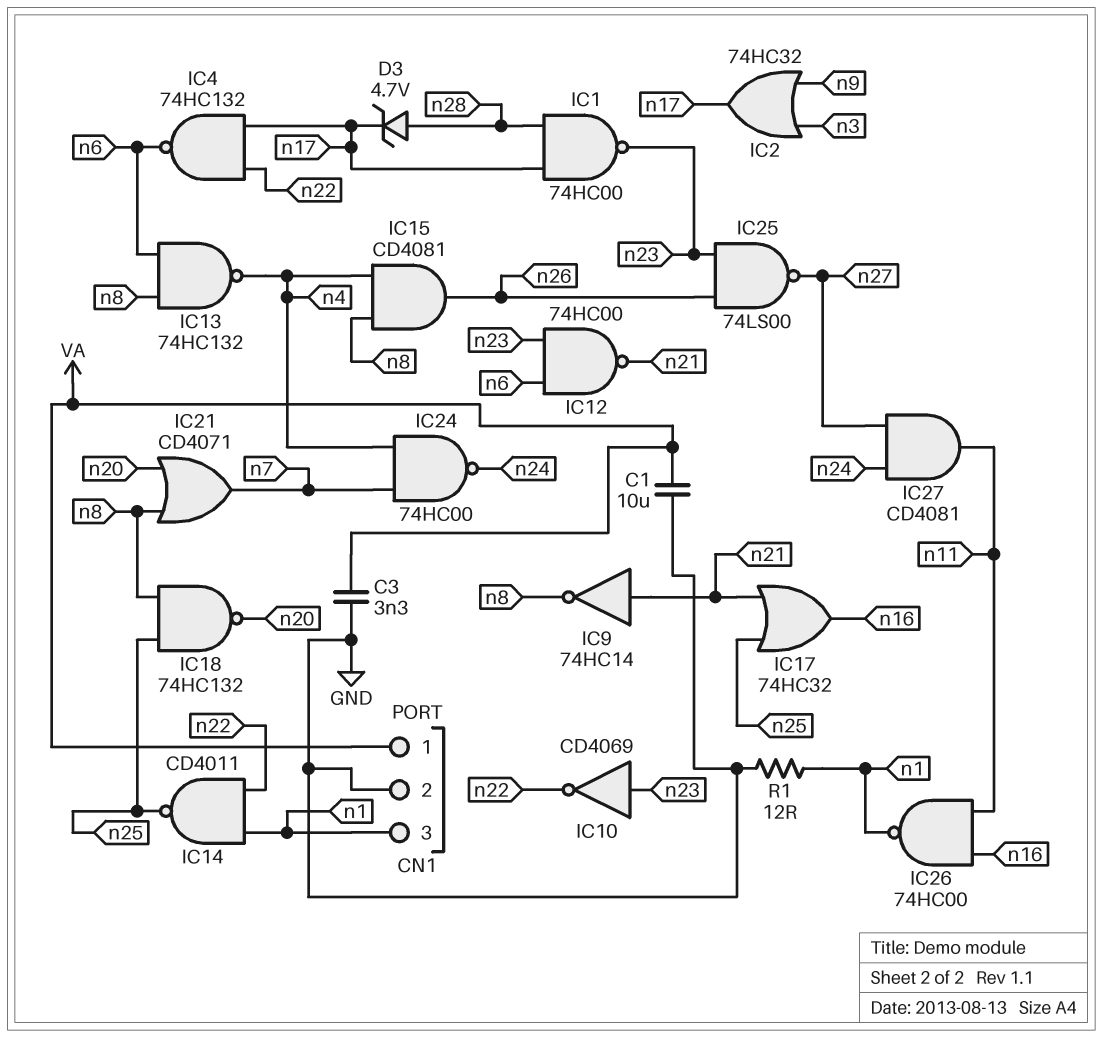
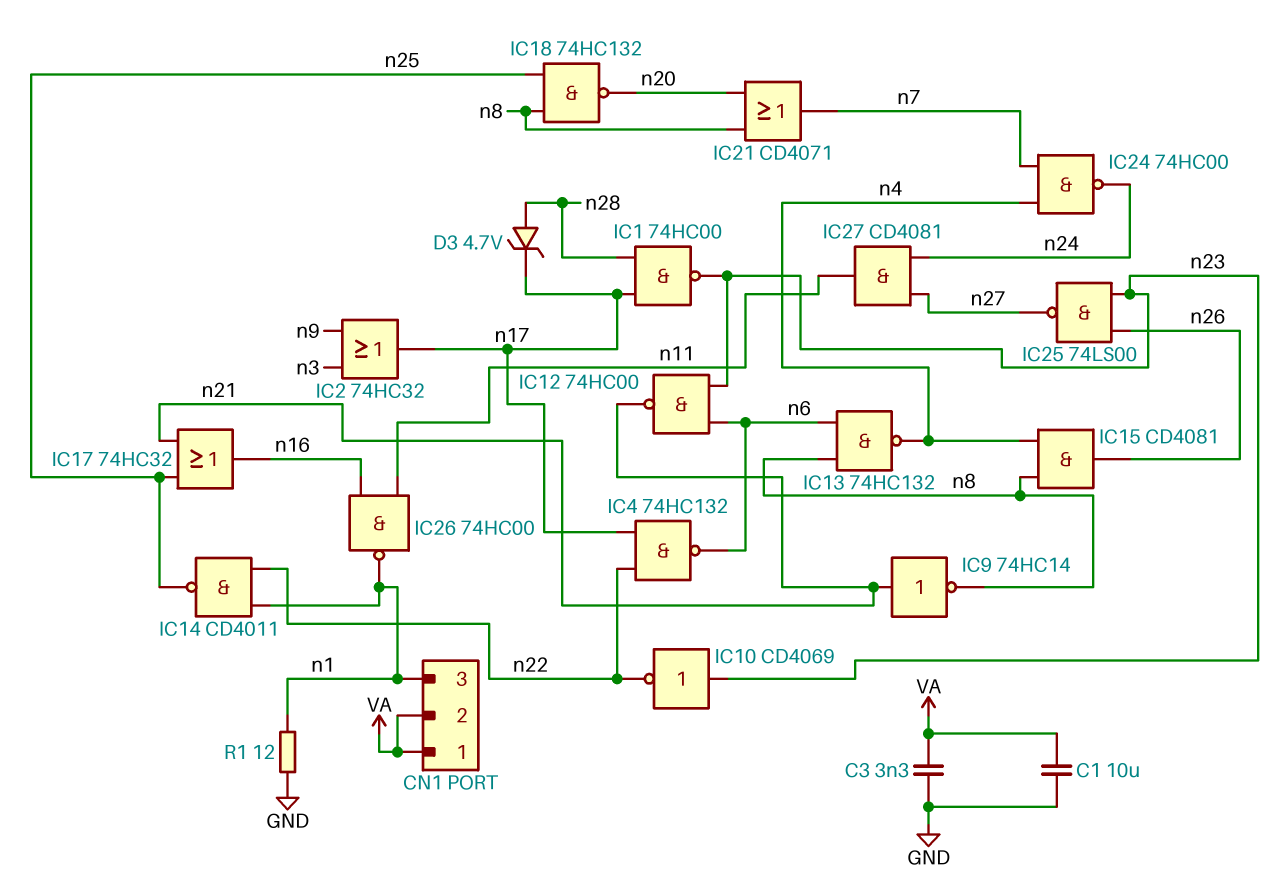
CN1 pin 2: GND -> VA

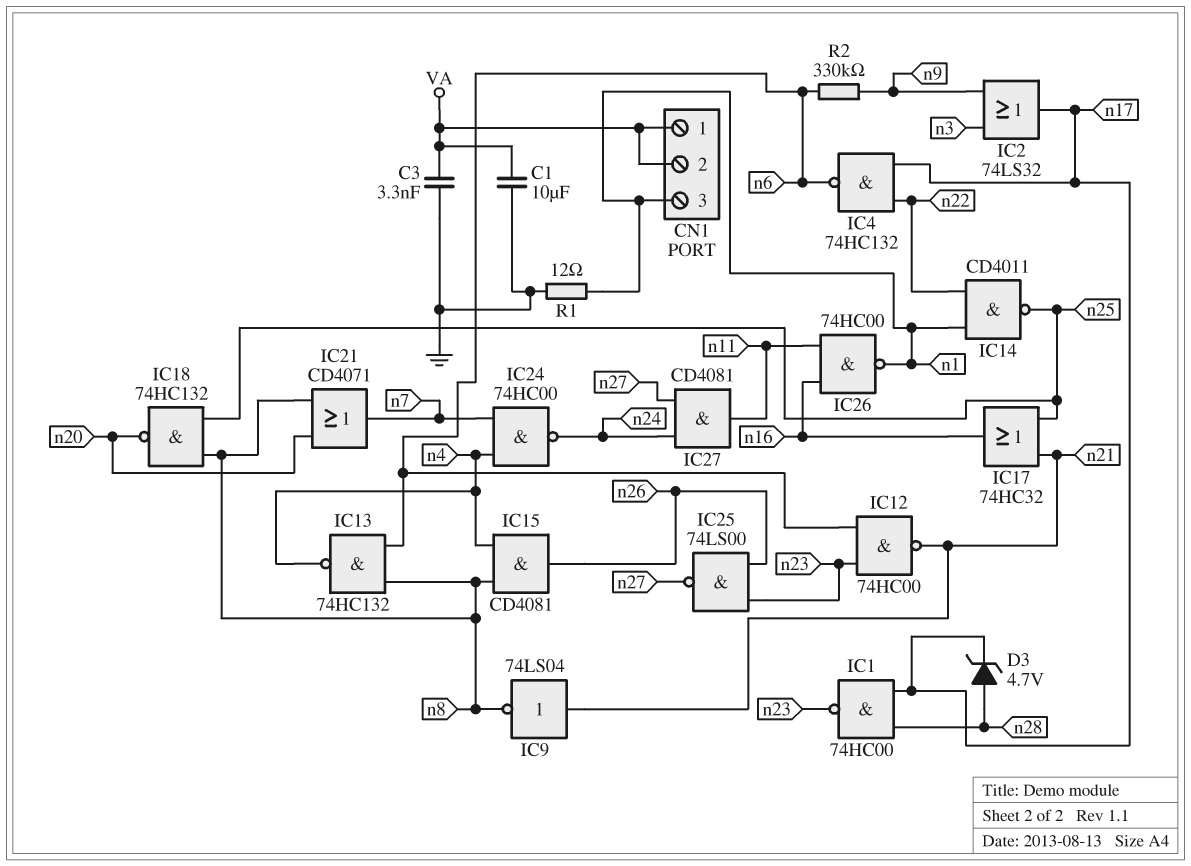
IC2: OR 74HC32 (in n3, in n9, out n17) -> OR 74LS32 (in n3, in n9, out n17)
IC9: NOT 74HC14 (in n21, out n8) -> NOT 74LS04 (in n21, out n8)
IC10: NOT CD4069 (in n23, out n22) -> none
R2: none -> 330k (n6, n9)

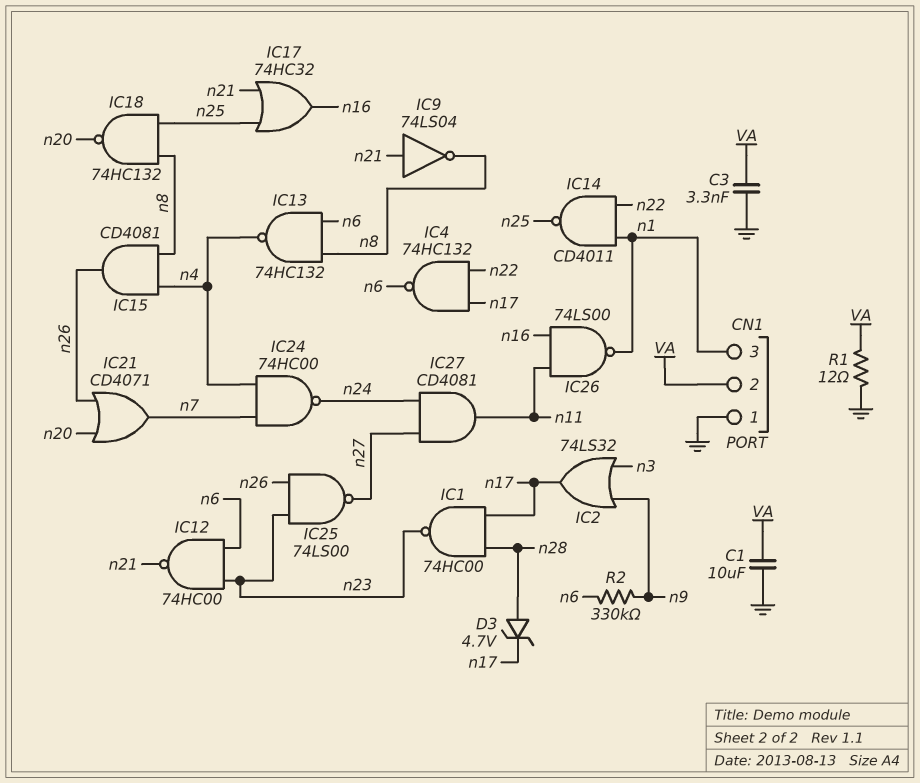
CN1 pin 1: VA -> GND
IC21: OR CD4071 (in n8, in n20, out n7) -> OR CD4071 (in n20, in n26, out n7)
IC26: NAND 74HC00 (in n11, in n16, out n1) -> NAND 74LS00 (in n11, in n16, out n1)
R1: 12 (GND, n1) -> 12 (GND, VA)

